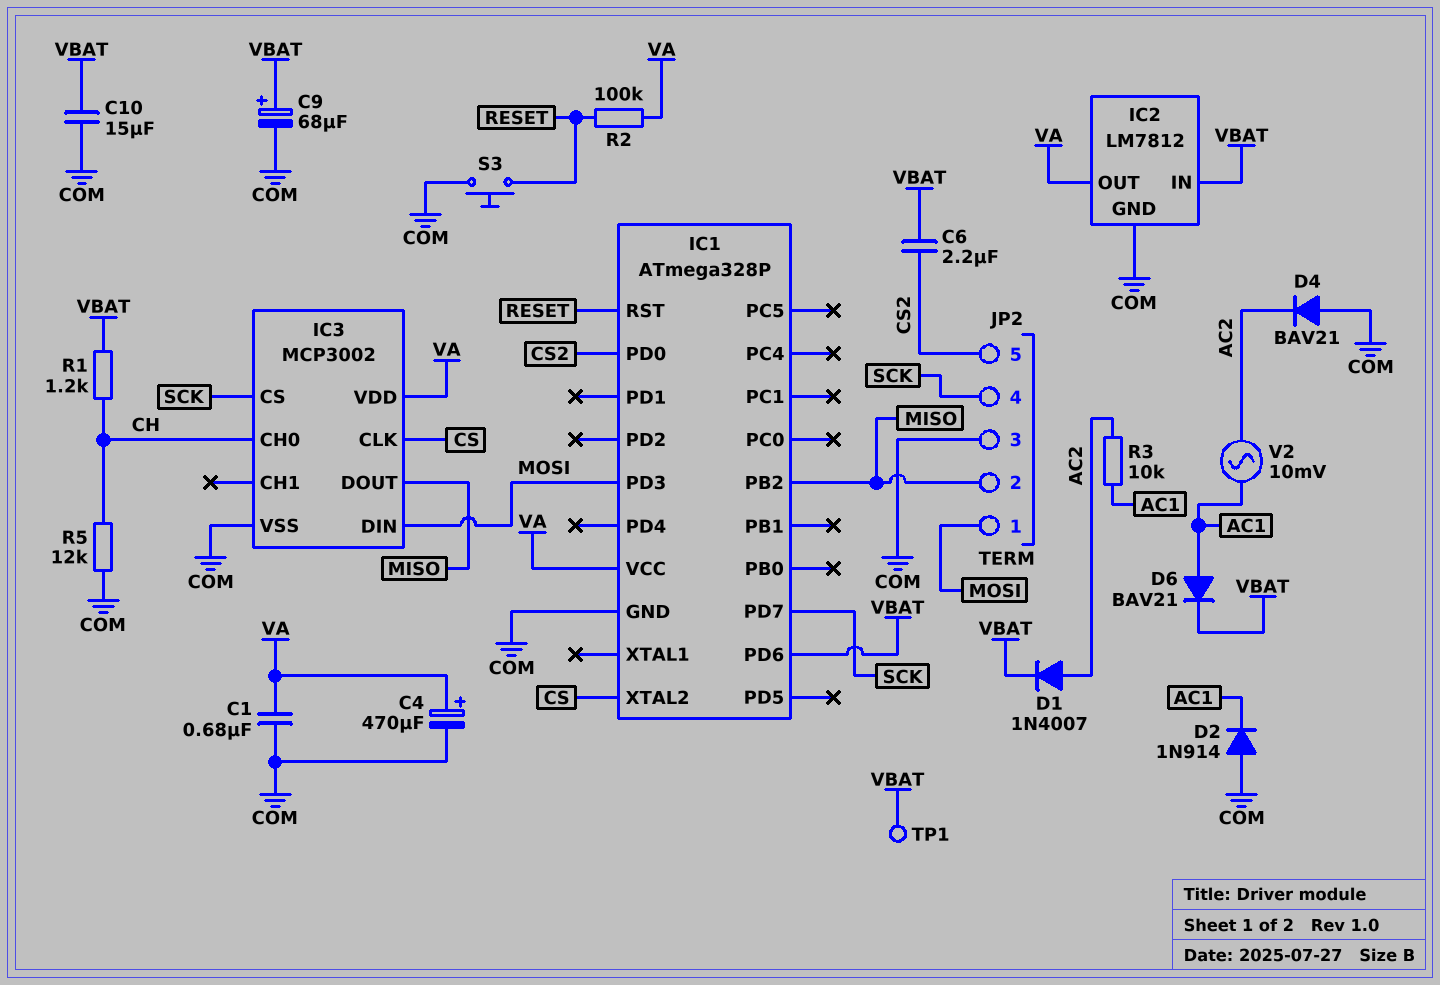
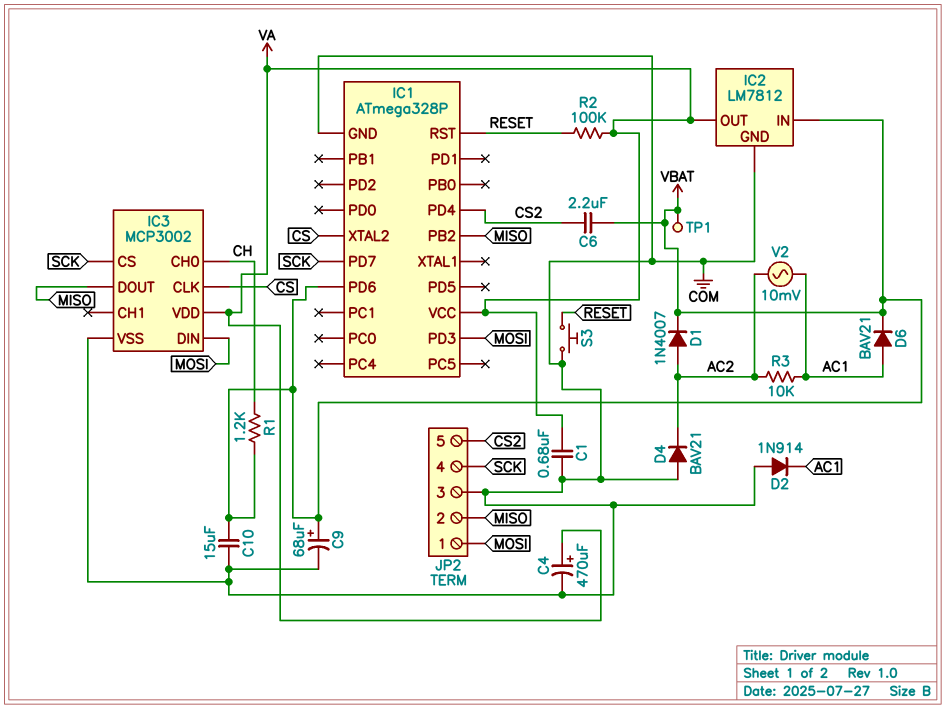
IC1 pin PD0: CS2 -> none
IC1 pin PD4: none -> CS2
R5: 12k (CH, COM) -> none

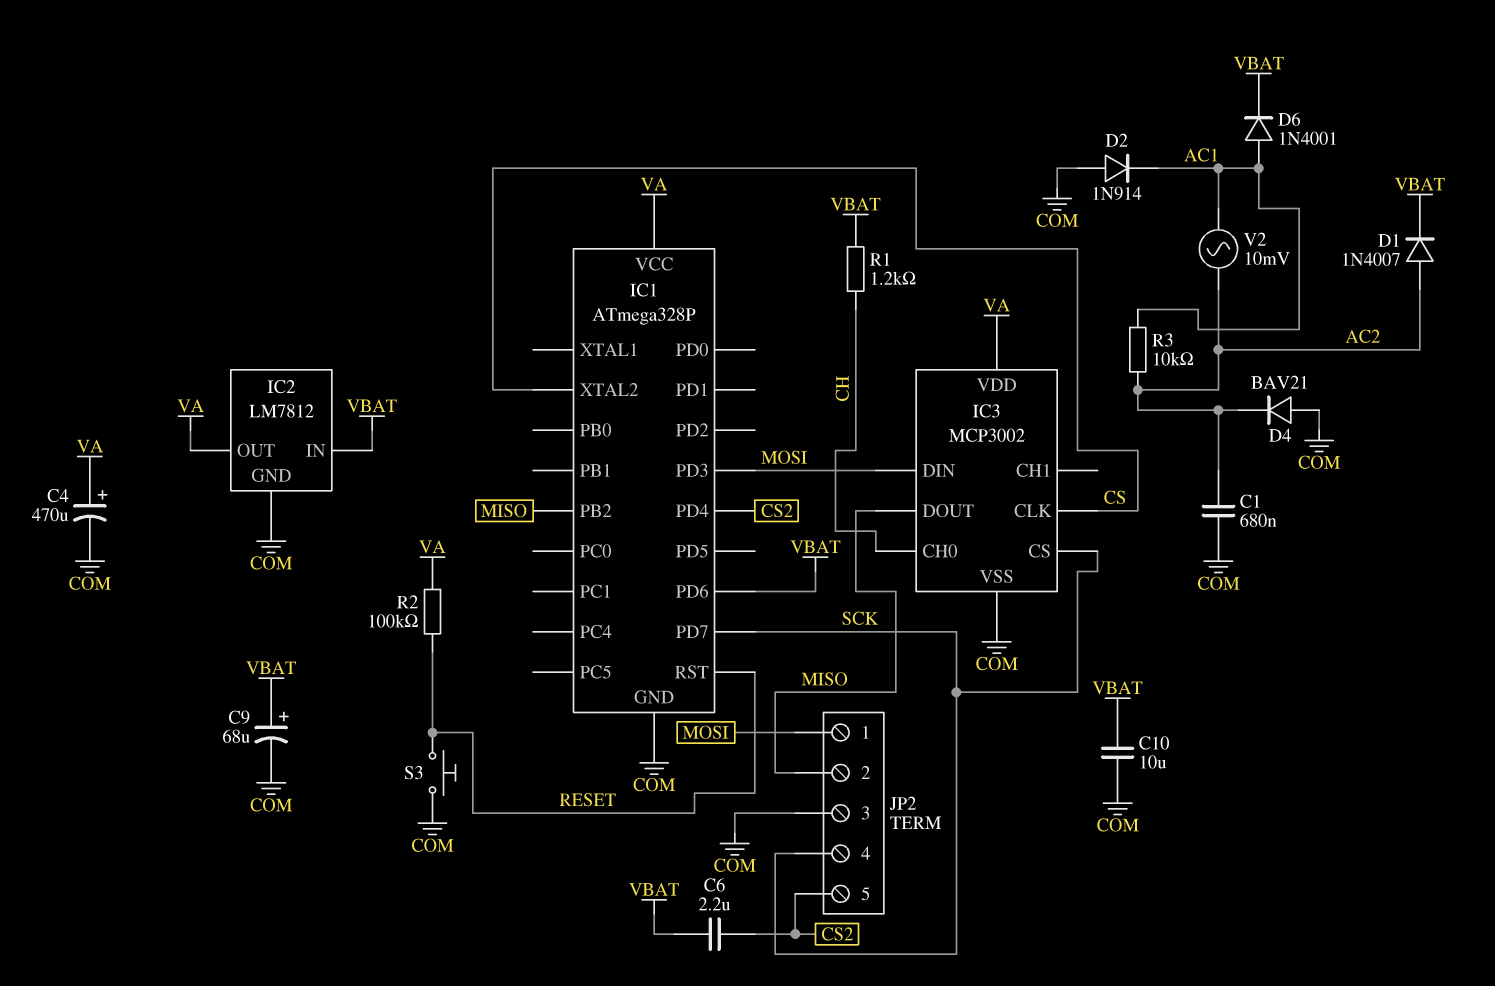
C1: 680nF (COM, VA) -> 680nF (AC2, COM)
C10: 15uF (COM, VBAT) -> 10uF (COM, VBAT)
D6: diode BAV21 (A AC1, K VBAT) -> diode 1N4001 (A AC1, K VBAT)
TP1: test point (VBAT) -> none

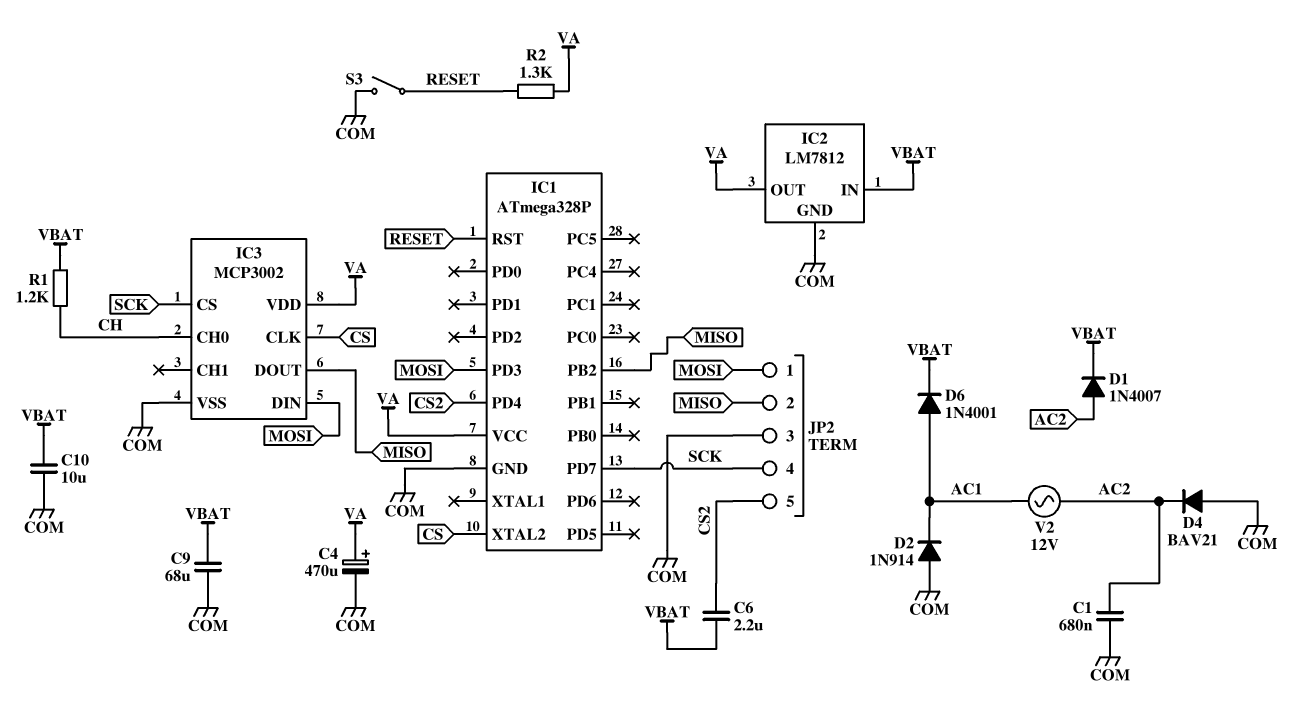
C9: 68uF (plus VBAT, minus COM) -> 68uF (COM, VBAT)
IC1 pin PD6: VBAT -> none
R2: 100k (RESET, VA) -> 1.3k (RESET, VA)
R3: 10k (AC1, AC2) -> none
S3: button (COM, RESET) -> switch (COM, RESET)
V2: AC 10mV (AC1, AC2) -> AC 12V (AC1, AC2)

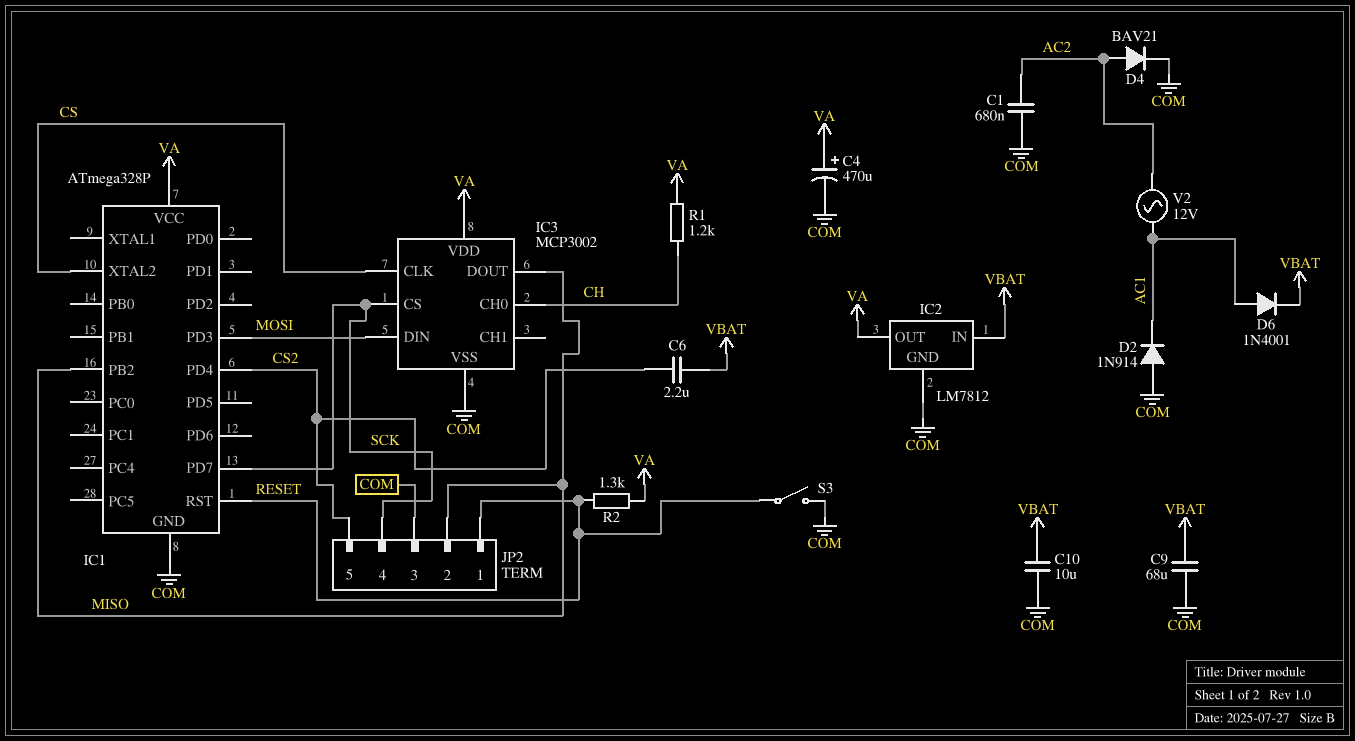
D1: diode 1N4007 (A AC2, K VBAT) -> none
D4: diode BAV21 (A COM, K AC2) -> diode BAV21 (A AC2, K COM)
JP2 pin 1: MOSI -> RESET
R1: 1.2k (CH, VBAT) -> 1.2k (CH, VA)

